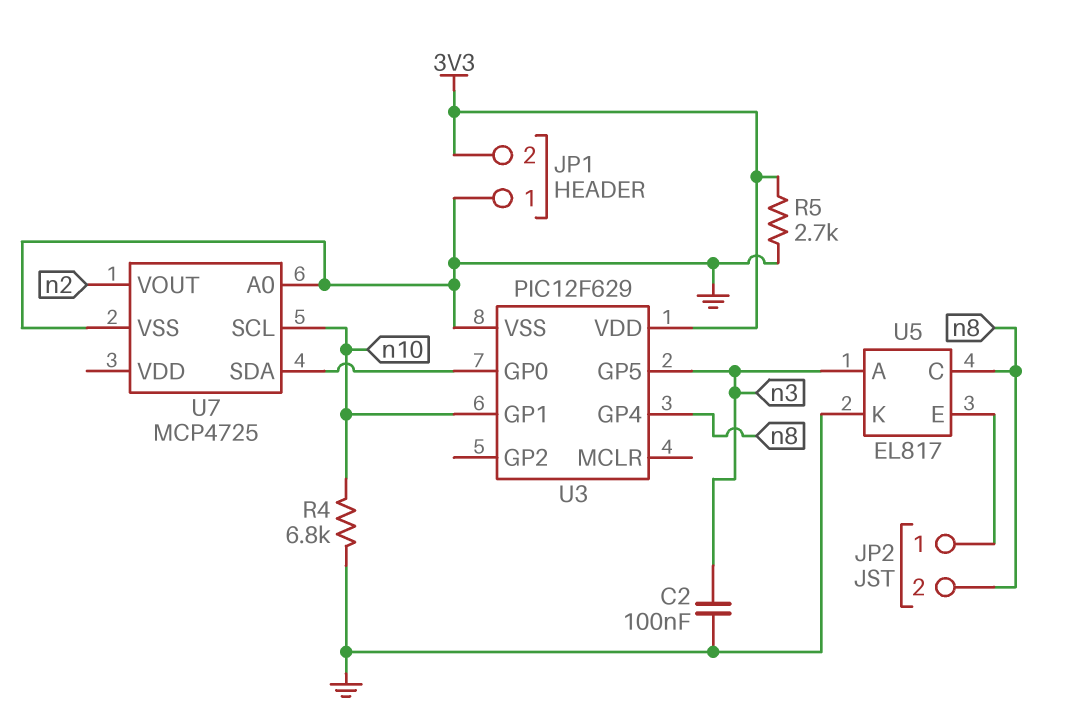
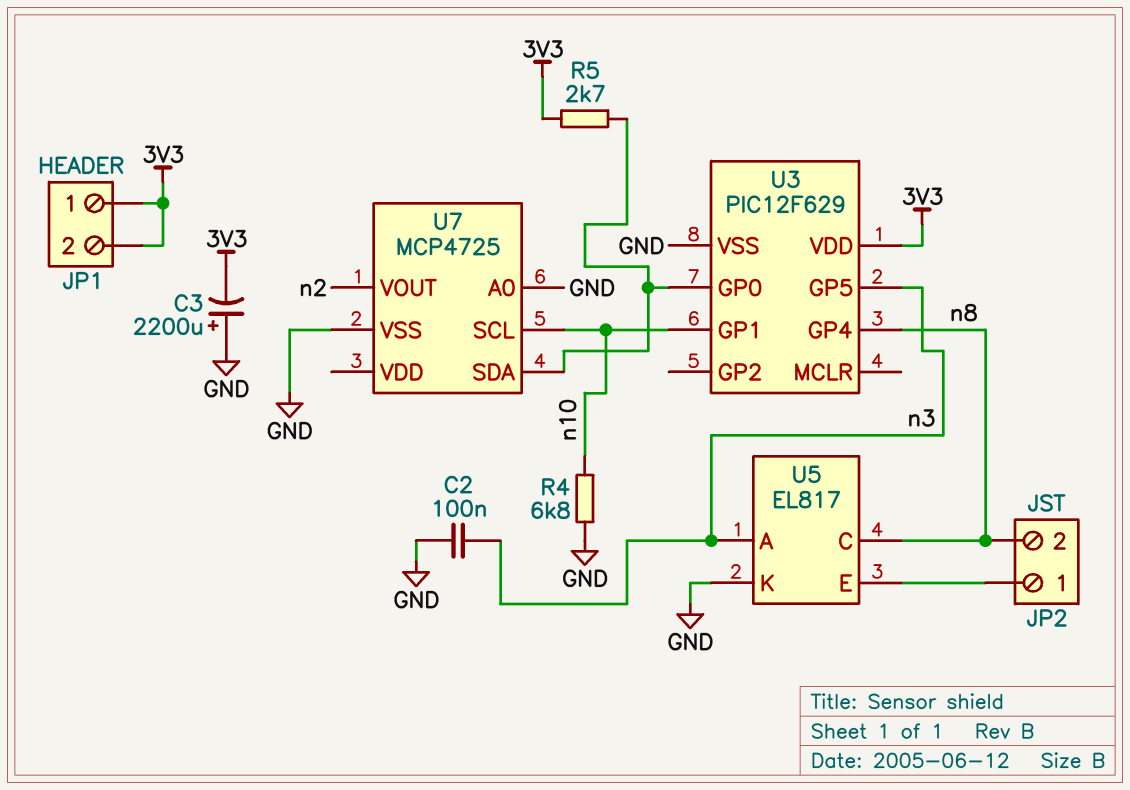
C3: none -> 2200uF (plus GND, minus 3V3)
JP1 pin 1: GND -> 3V3
R5: 2.7k (3V3, GND) -> 2.7k (3V3, U3/GP0)

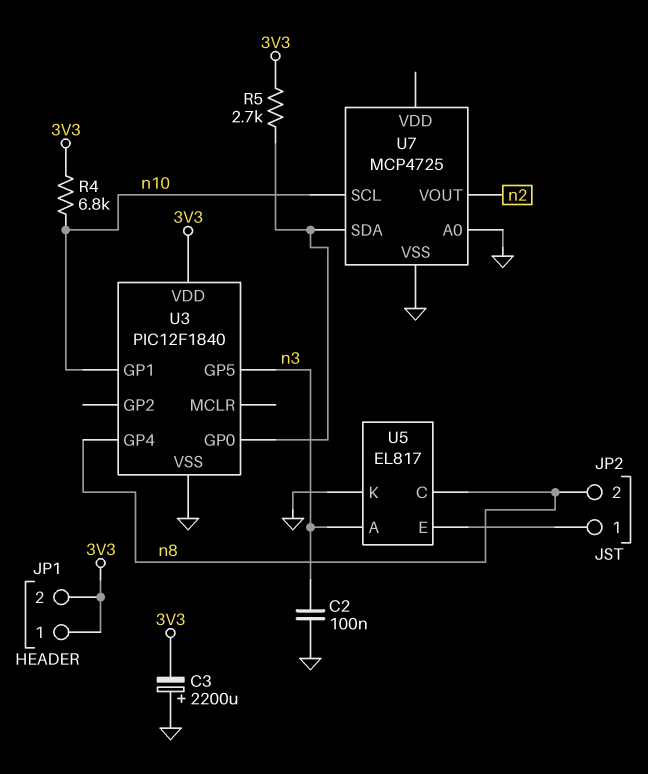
R4: 6.8k (GND, n10) -> 6.8k (3V3, n10)
U3: PIC12F629 -> PIC12F1840

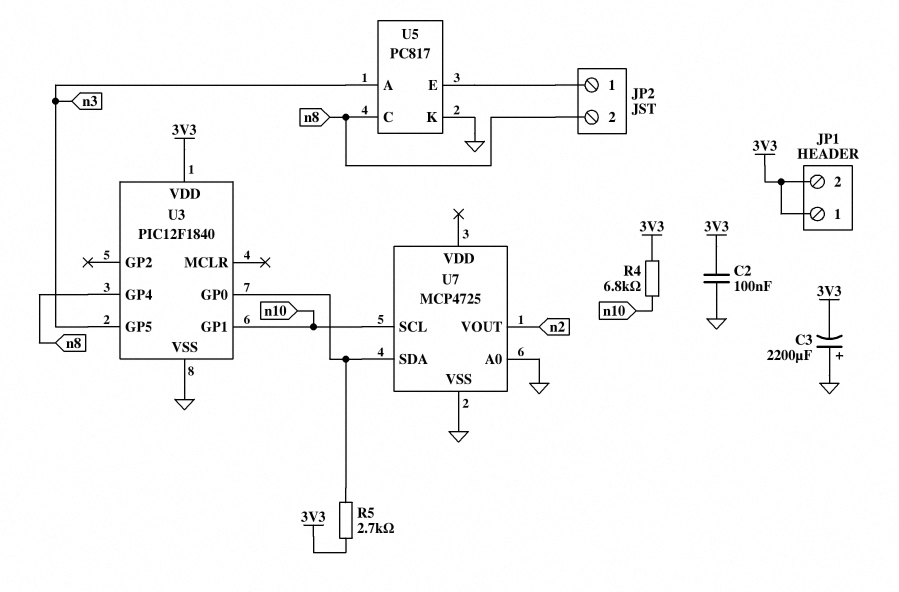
C2: 100nF (GND, n3) -> 100nF (3V3, GND)
U5: EL817 -> PC817

